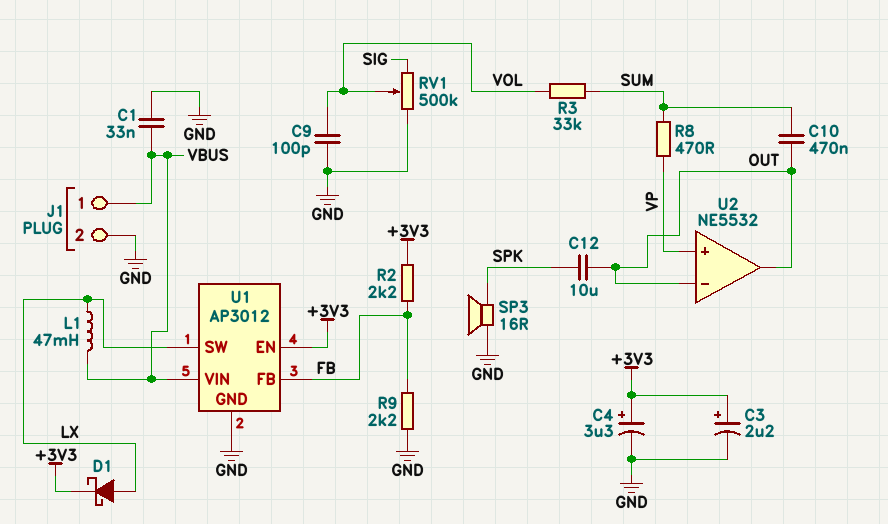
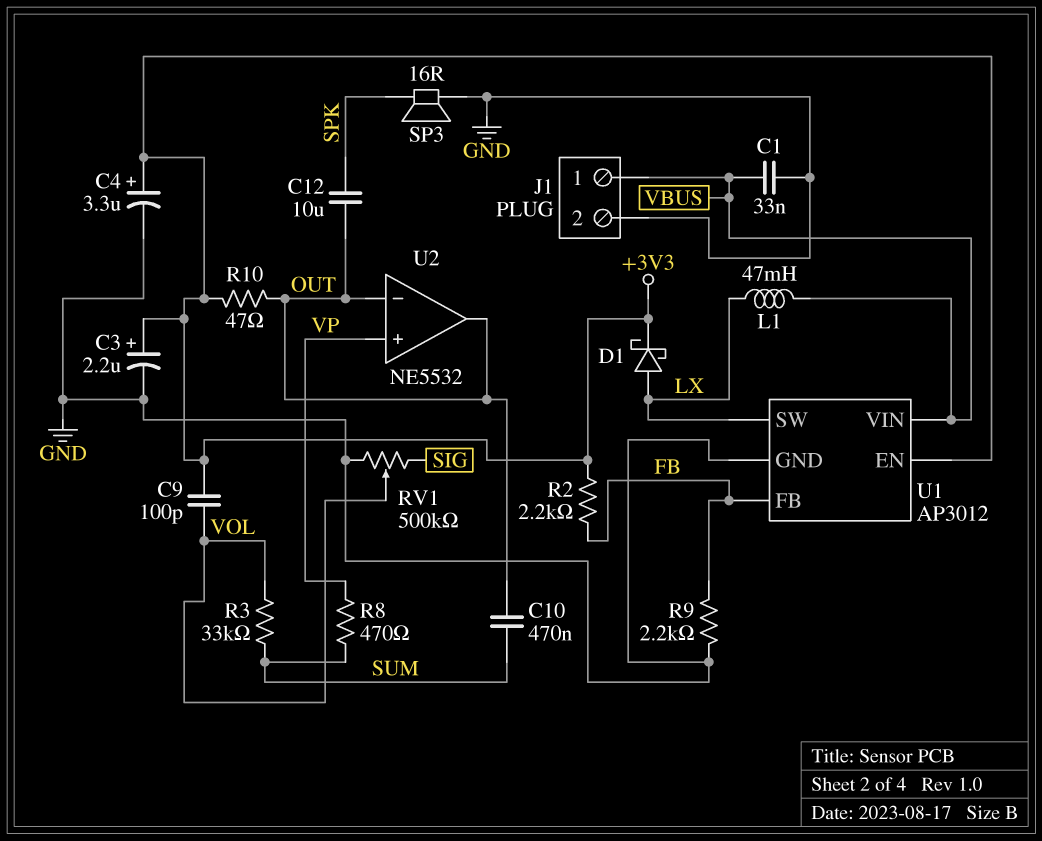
C9: 100pF (GND, VOL) -> 100pF (+3V3, VOL)
R10: none -> 47 (+3V3, OUT)

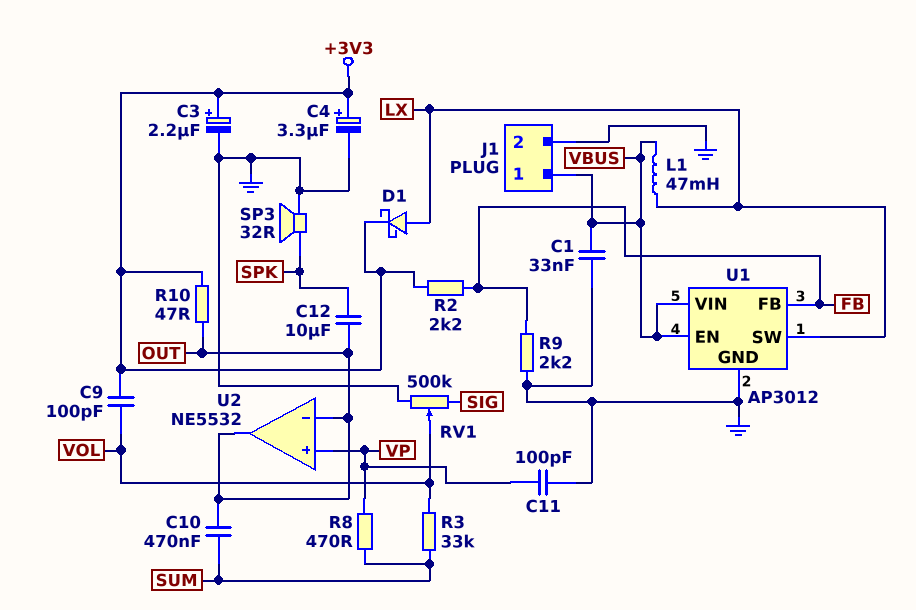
C11: none -> 100pF (GND, VP)
SP3: speaker 16R (GND, SPK) -> speaker 32R (GND, SPK)
U1 pin EN: +3V3 -> VBUS

